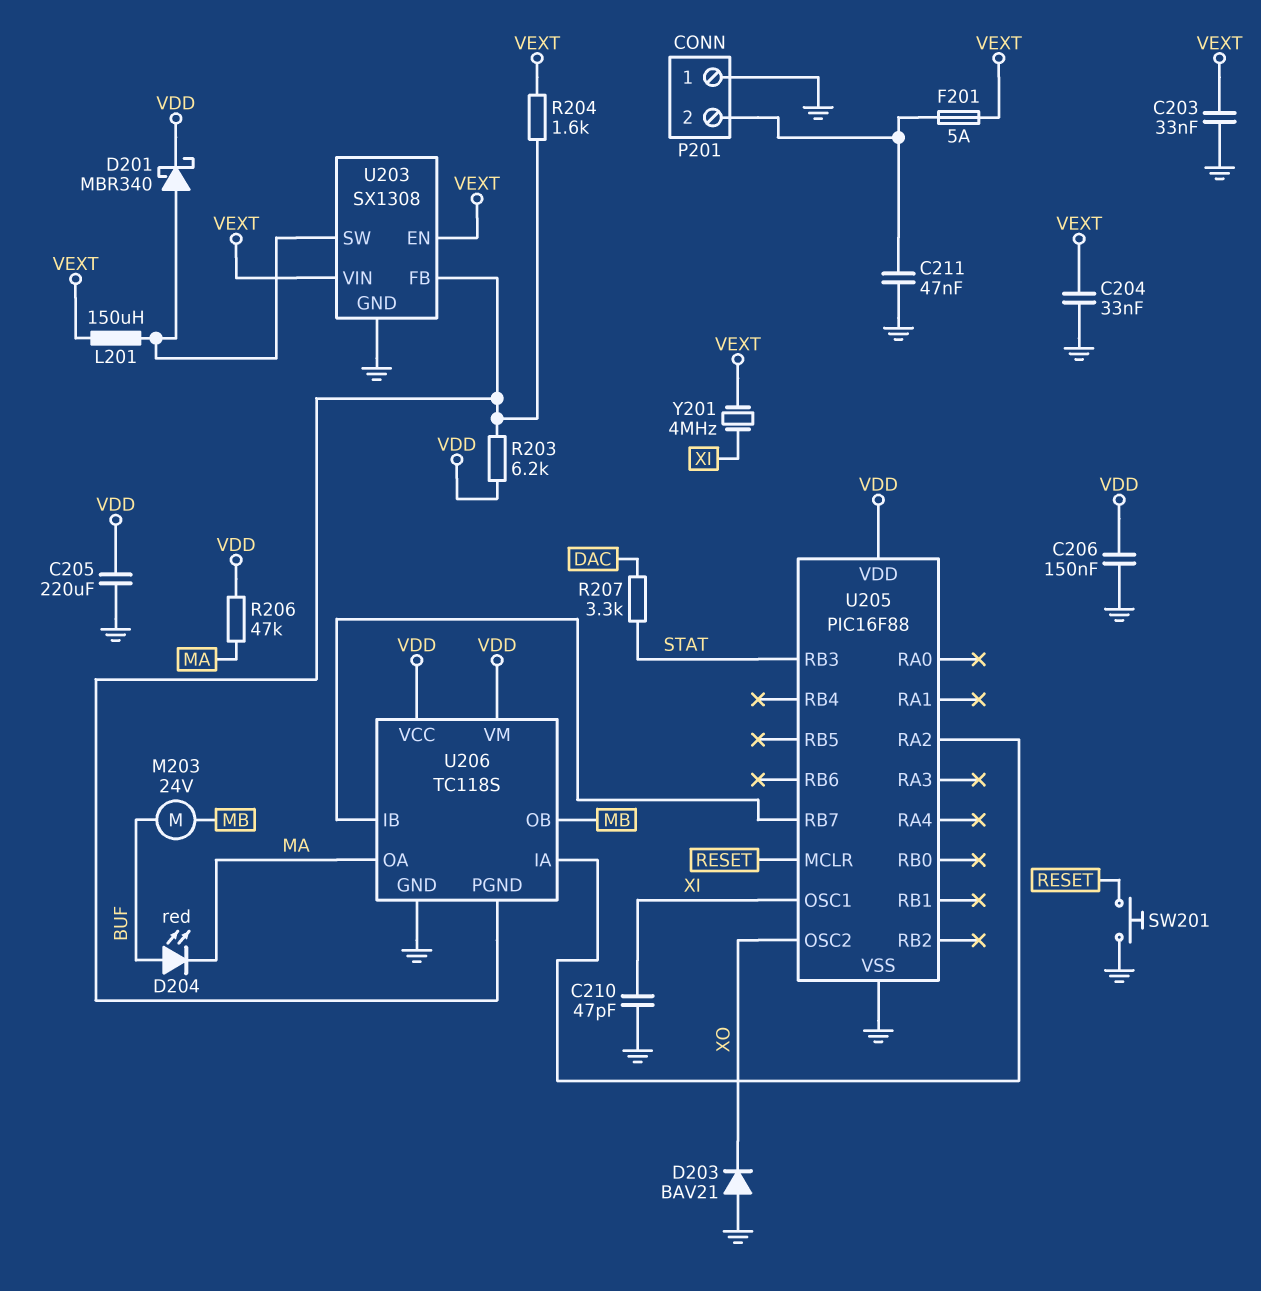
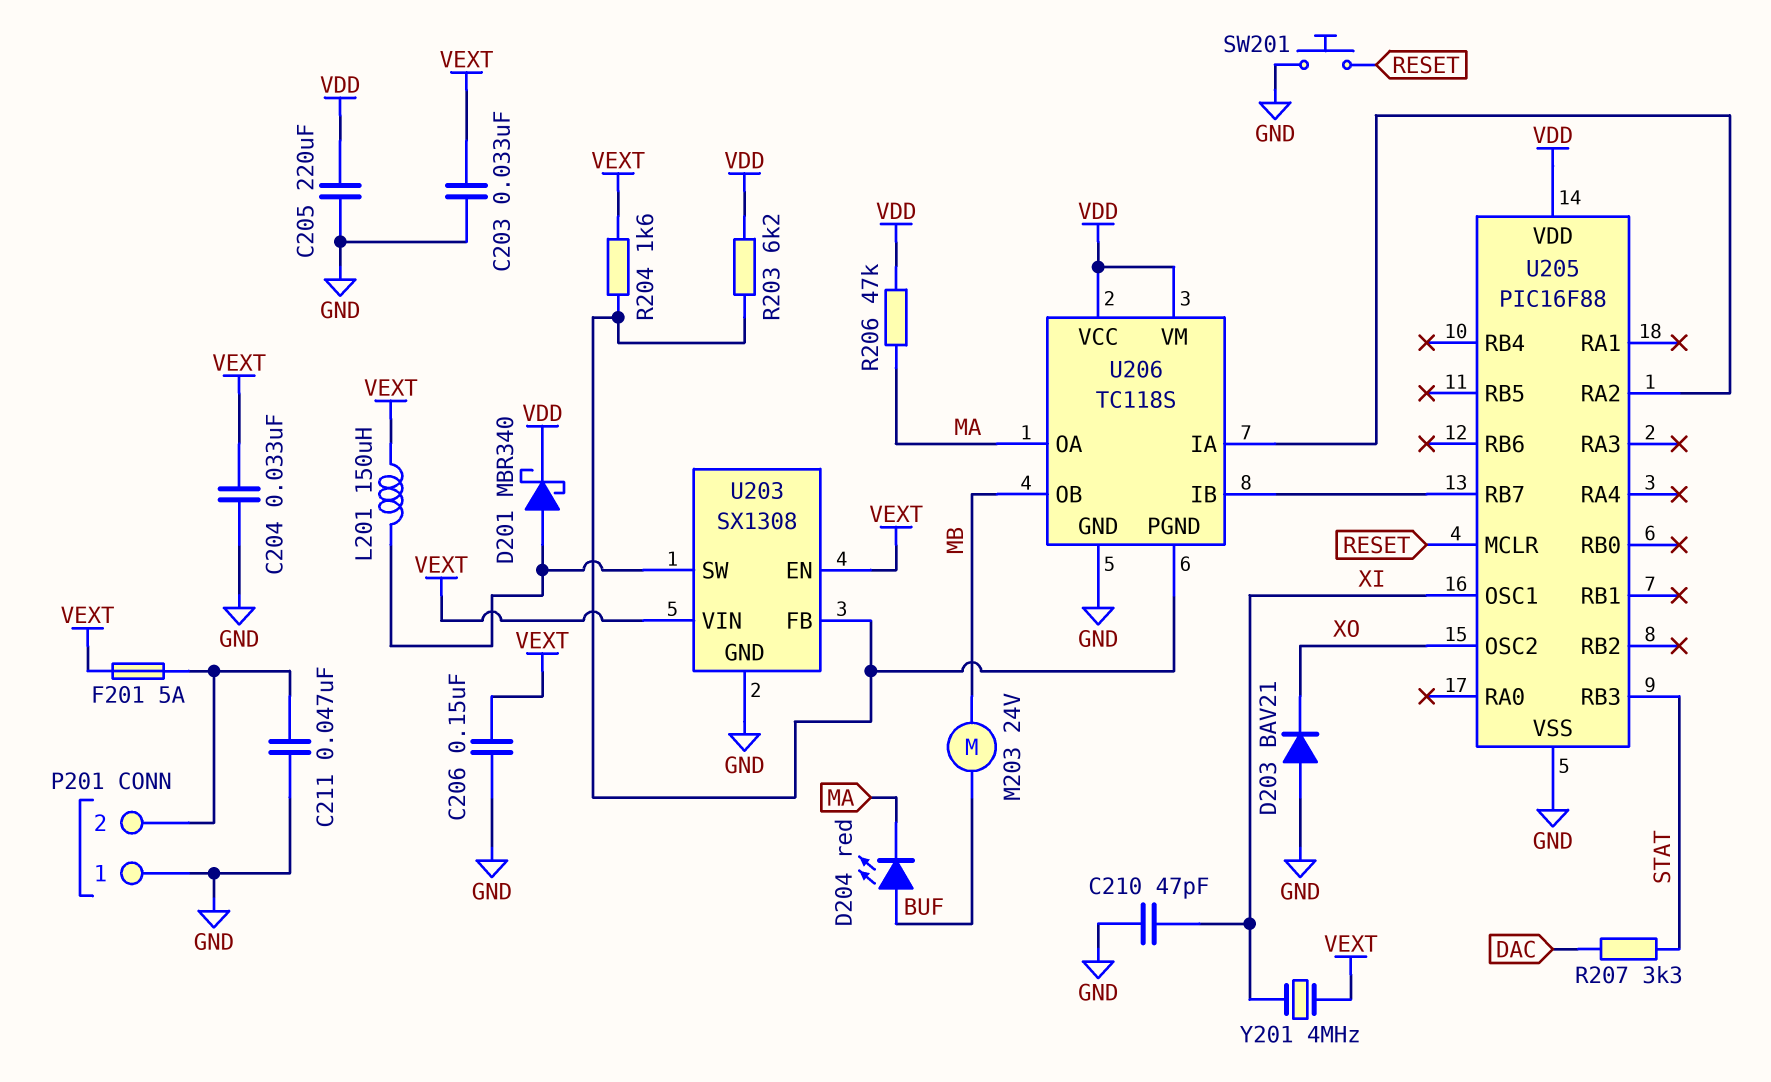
C206: 150nF (GND, VDD) -> 150nF (GND, VEXT)

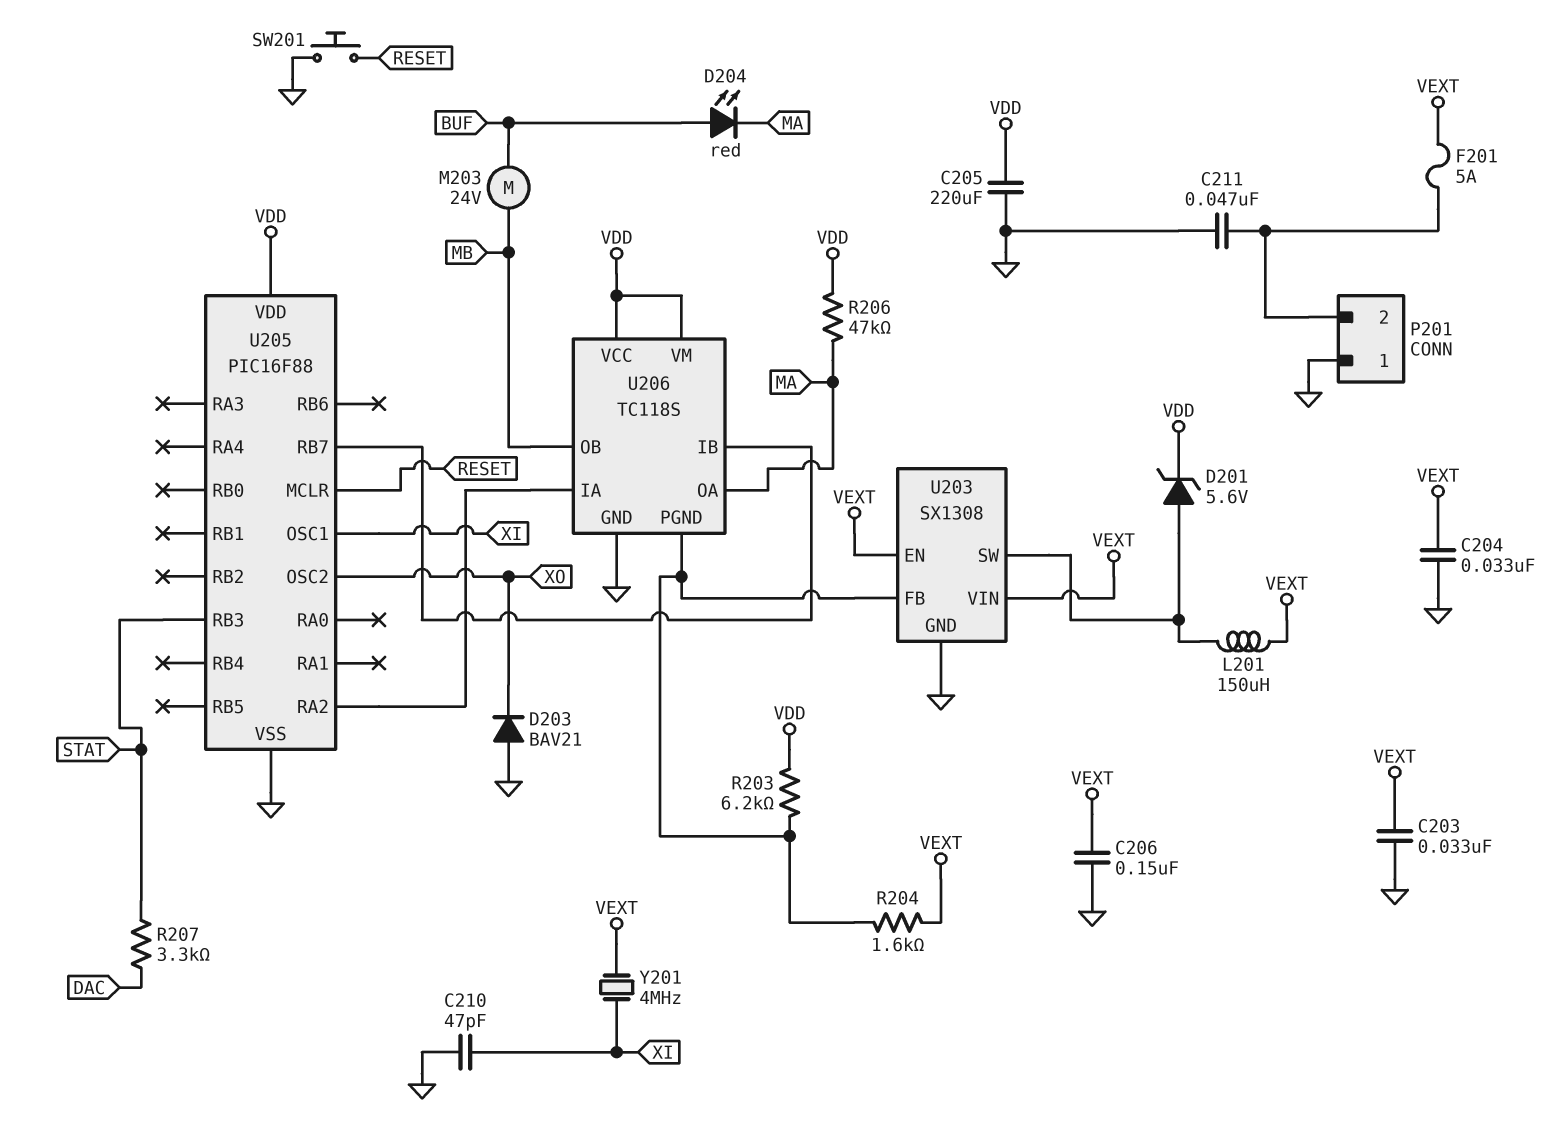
D201: schottky MBR340 (A U203/SW, K VDD) -> zener 5.6V (A U203/SW, K VDD)

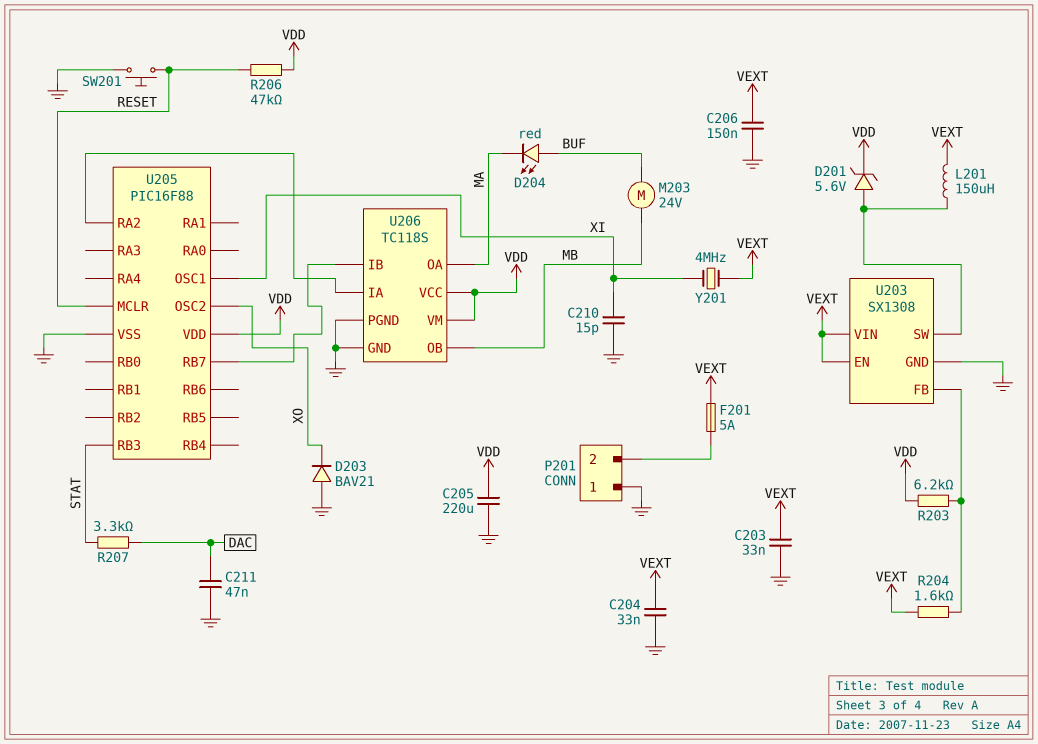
C210: 47pF (GND, XI) -> 15pF (GND, XI)
C211: 47nF (GND, P201/2) -> 47nF (DAC, GND)
R206: 47k (MA, VDD) -> 47k (RESET, VDD)
U206 pin PGND: U203/FB -> GND

